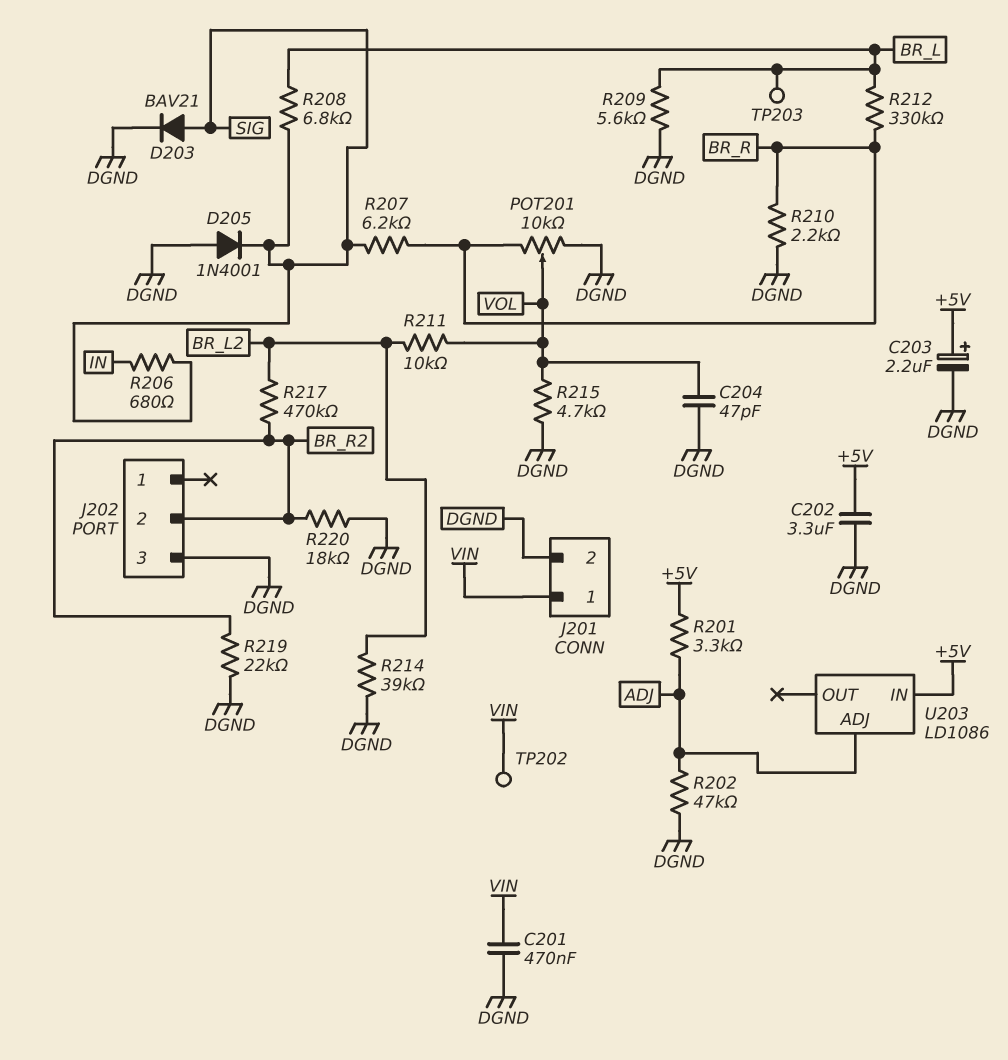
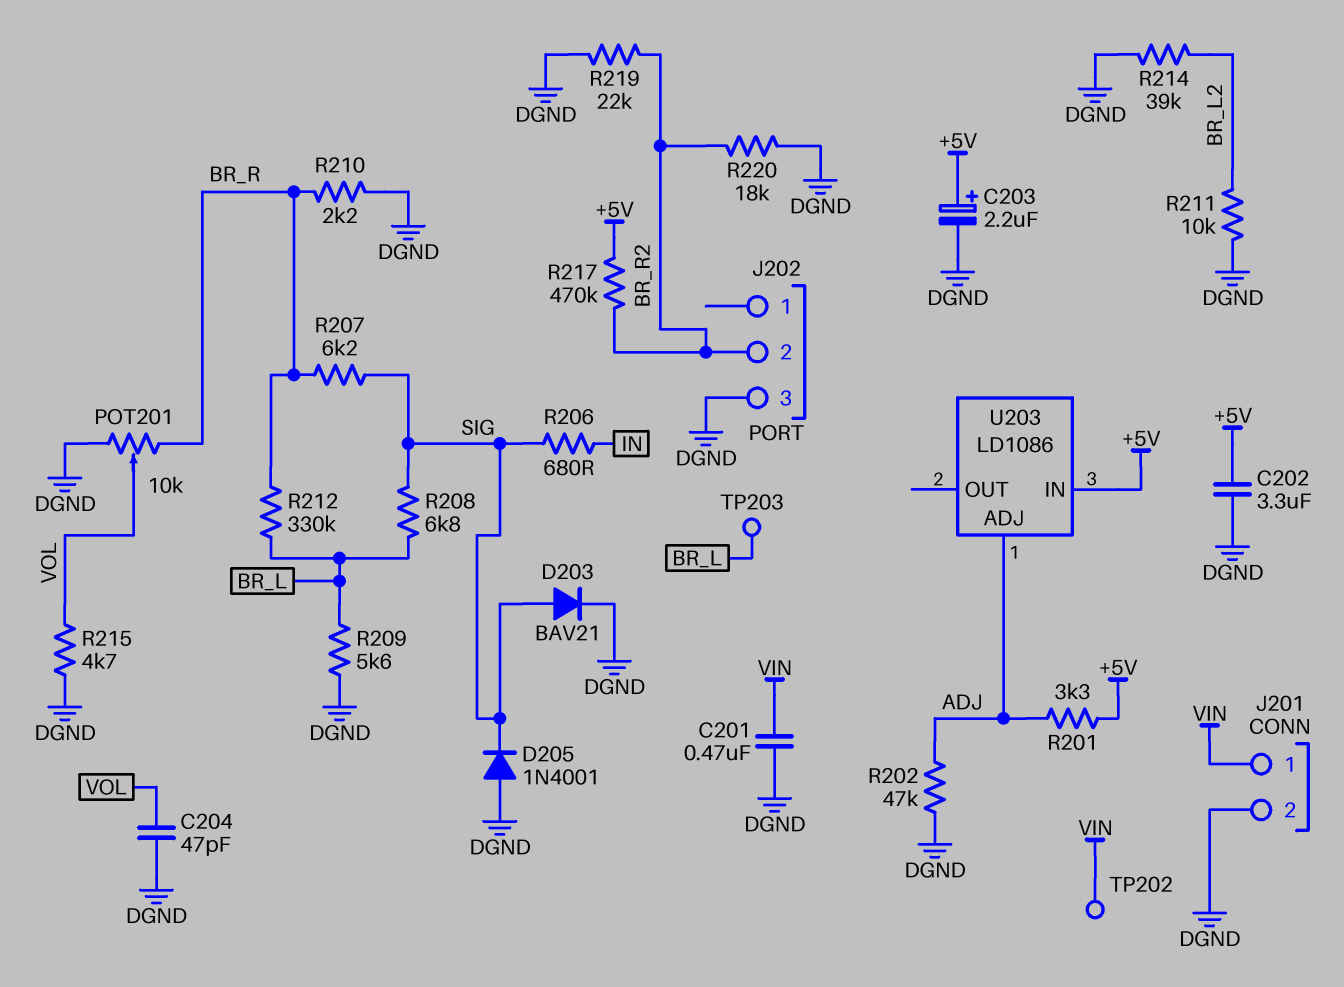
R211: 10k (BR_L2, VOL) -> 10k (BR_L2, DGND)
R217: 470k (BR_L2, BR_R2) -> 470k (+5V, BR_R2)

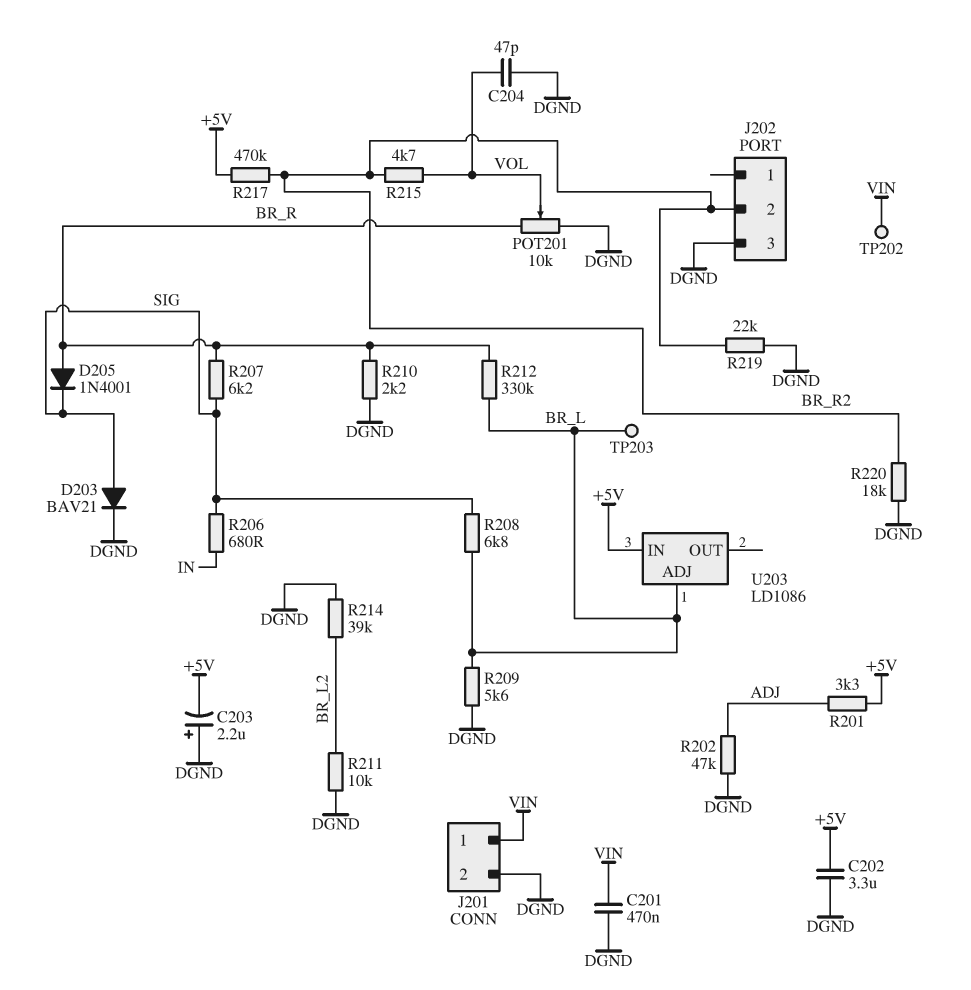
C203: 2.2uF (plus +5V, minus DGND) -> 2.2uF (plus DGND, minus +5V)
D205: diode 1N4001 (A DGND, K SIG) -> diode 1N4001 (A BR_R, K SIG)
R215: 4.7k (DGND, VOL) -> 4.7k (BR_R2, VOL)
U203 pin ADJ: ADJ -> BR_L

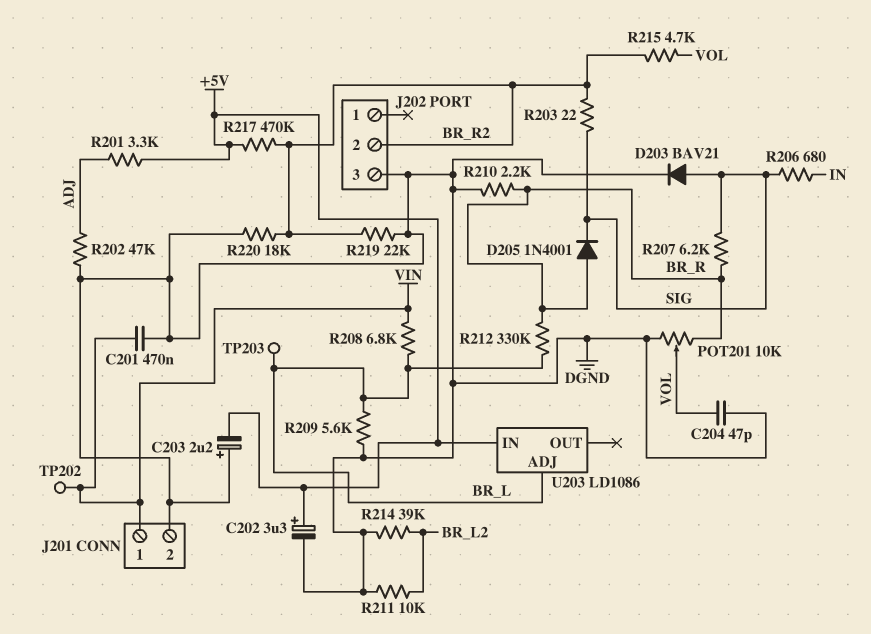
C202: 3.3uF (+5V, DGND) -> 3.3uF (plus +5V, minus DGND)
R203: none -> 22 (BR_R2, SIG)
R208: 6.8k (BR_L, SIG) -> 6.8k (BR_L, VIN)

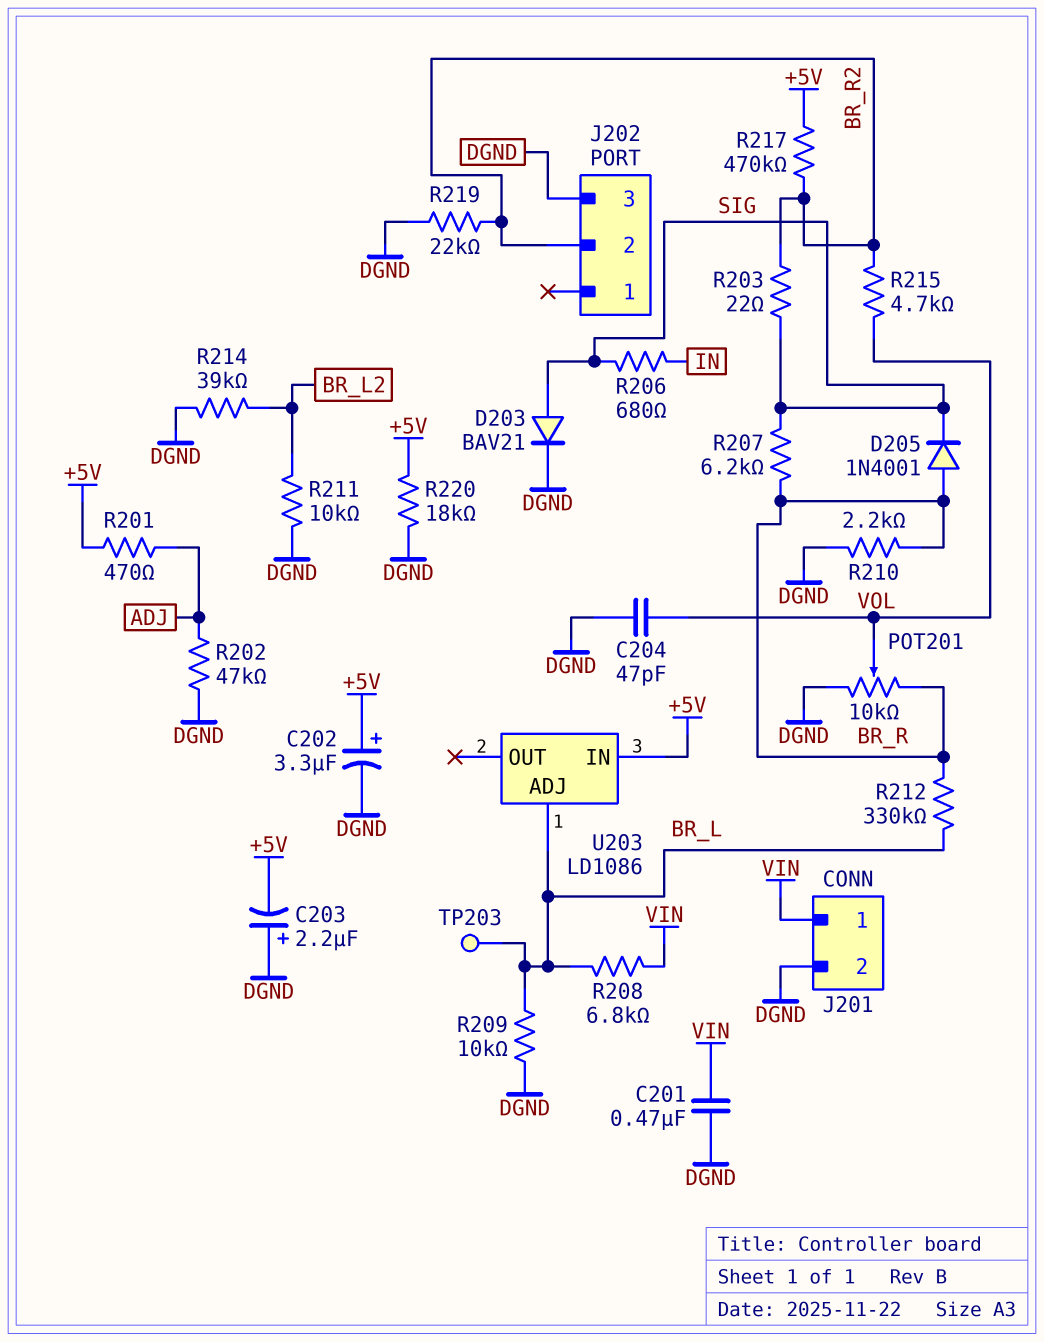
R201: 3.3k (+5V, ADJ) -> 470 (+5V, ADJ)
R209: 5.6k (BR_L, DGND) -> 10k (BR_L, DGND)
R220: 18k (BR_R2, DGND) -> 18k (+5V, DGND)
TP202: test point (VIN) -> none

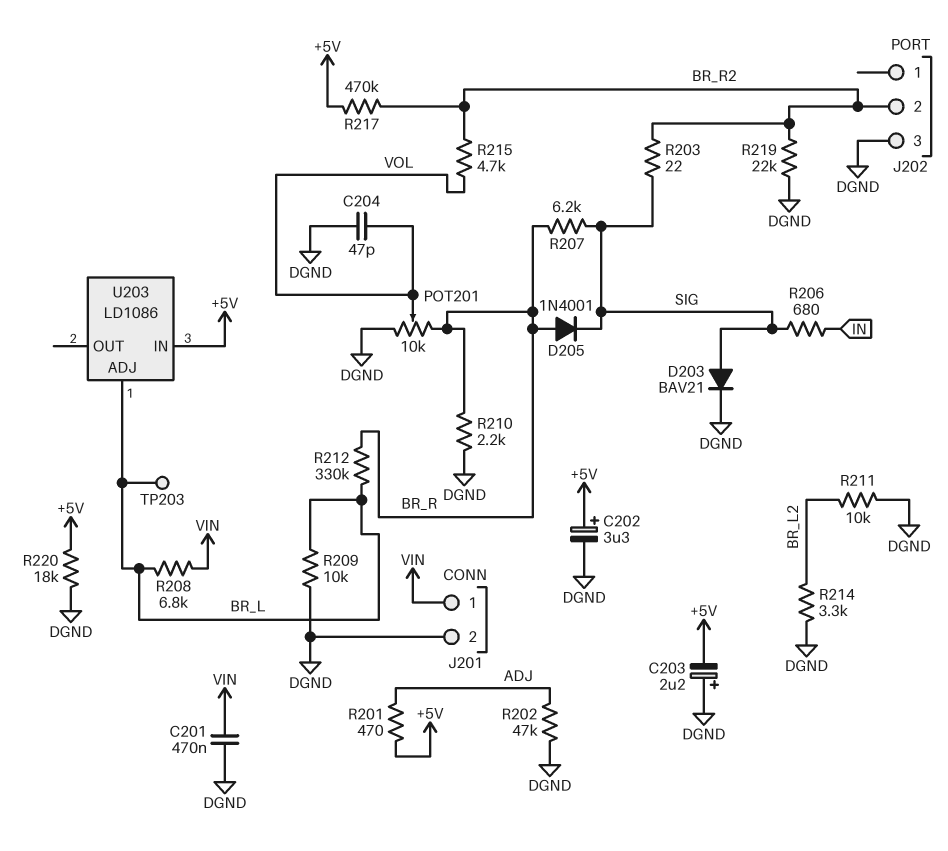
R214: 39k (BR_L2, DGND) -> 3.3k (BR_L2, DGND)

